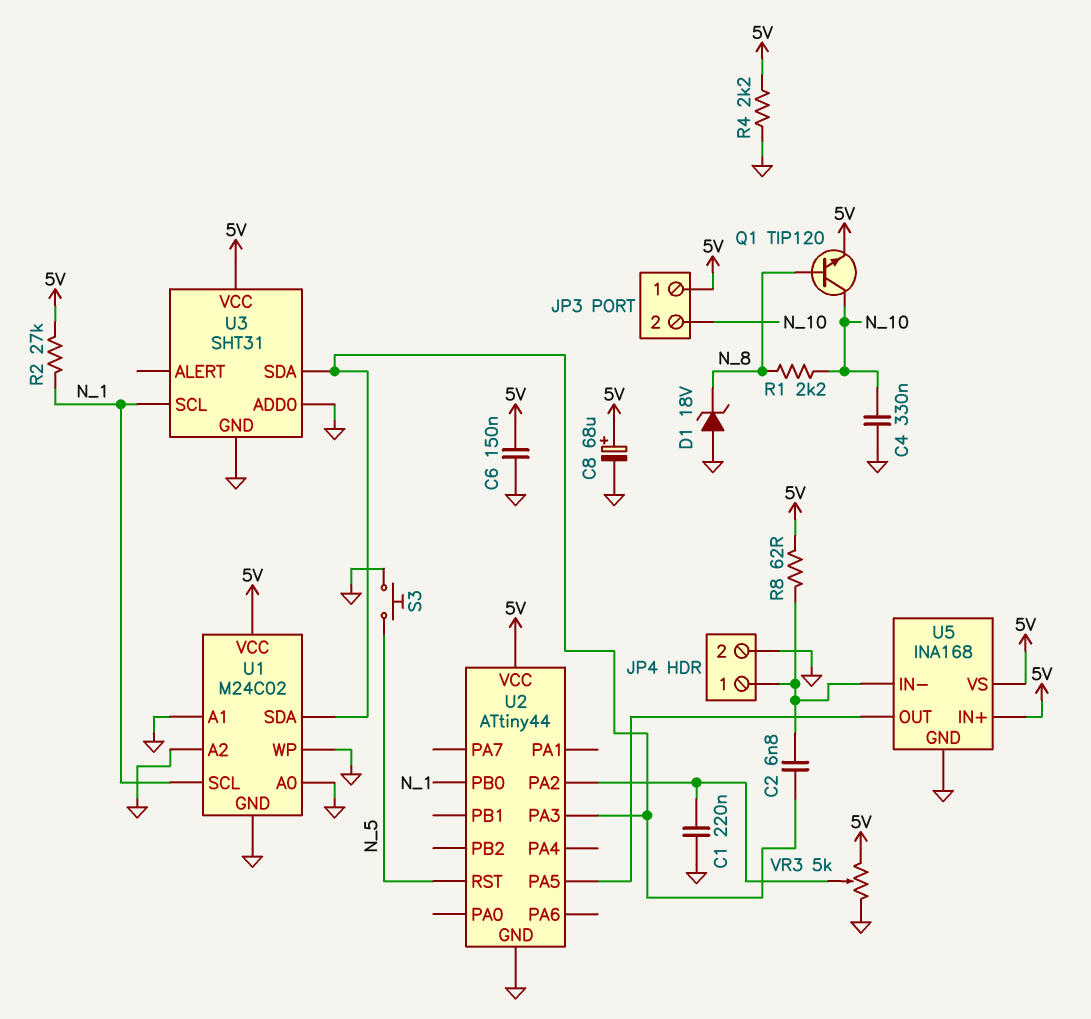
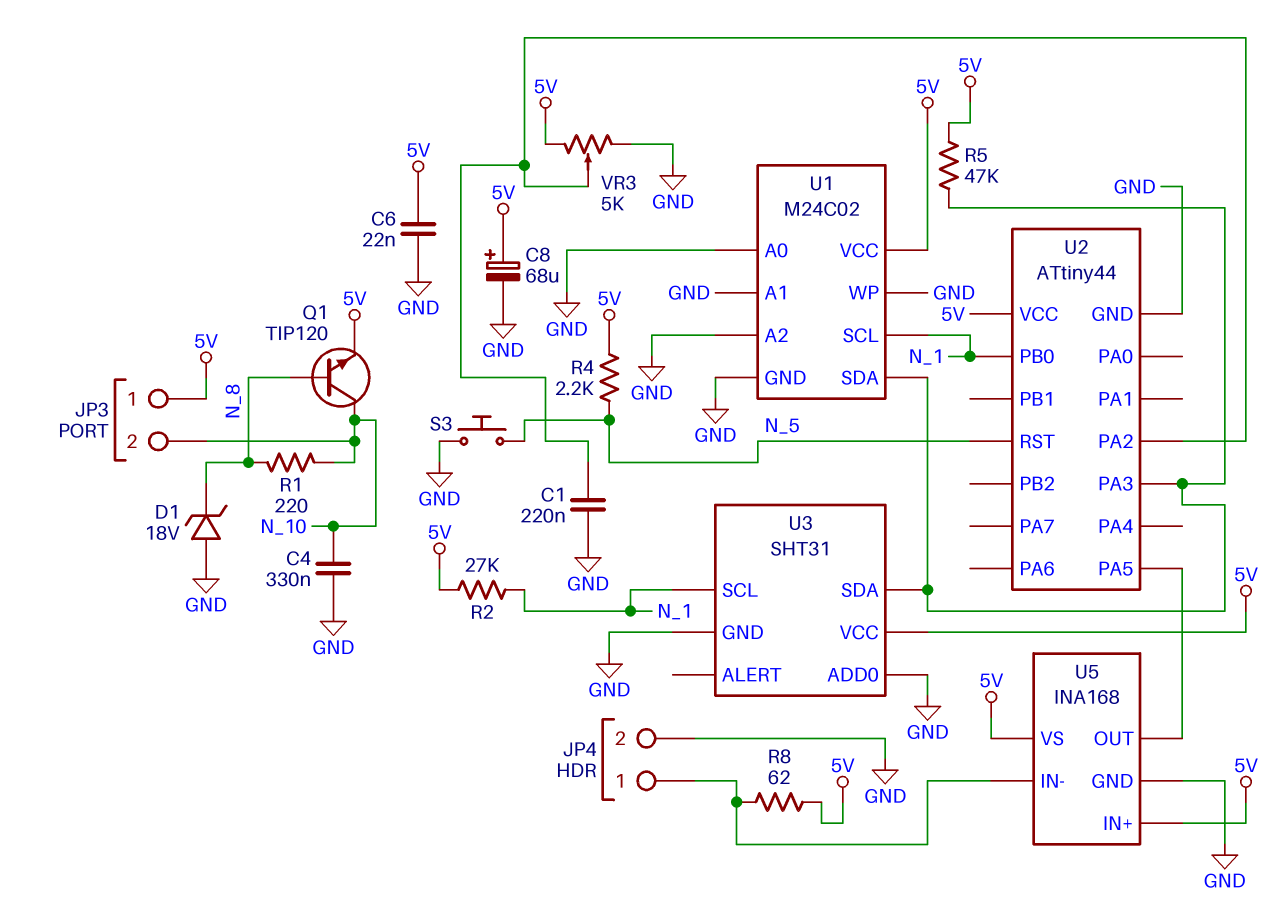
C2: 6.8nF (JP4/1, U1/SDA) -> none
C6: 150nF (5V, GND) -> 22nF (5V, GND)
R1: 2.2k (N_8, N_10) -> 220 (N_8, N_10)
R4: 2.2k (5V, GND) -> 2.2k (5V, N_5)
R5: none -> 47k (5V, U1/SDA)

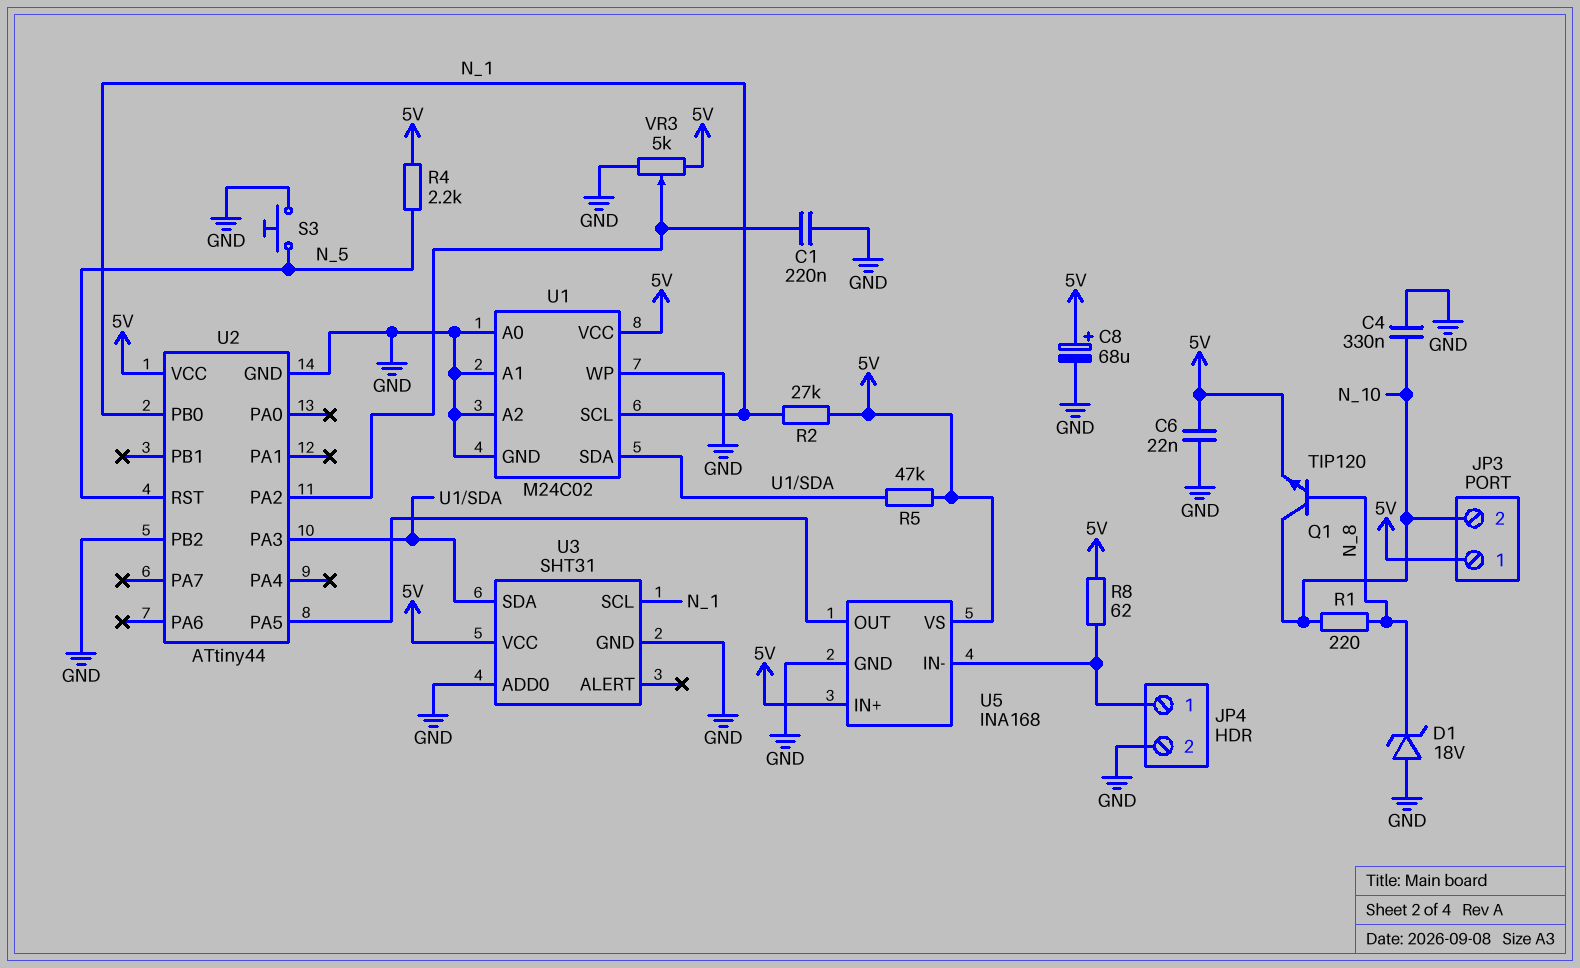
U2 pin PB2: none -> GND

